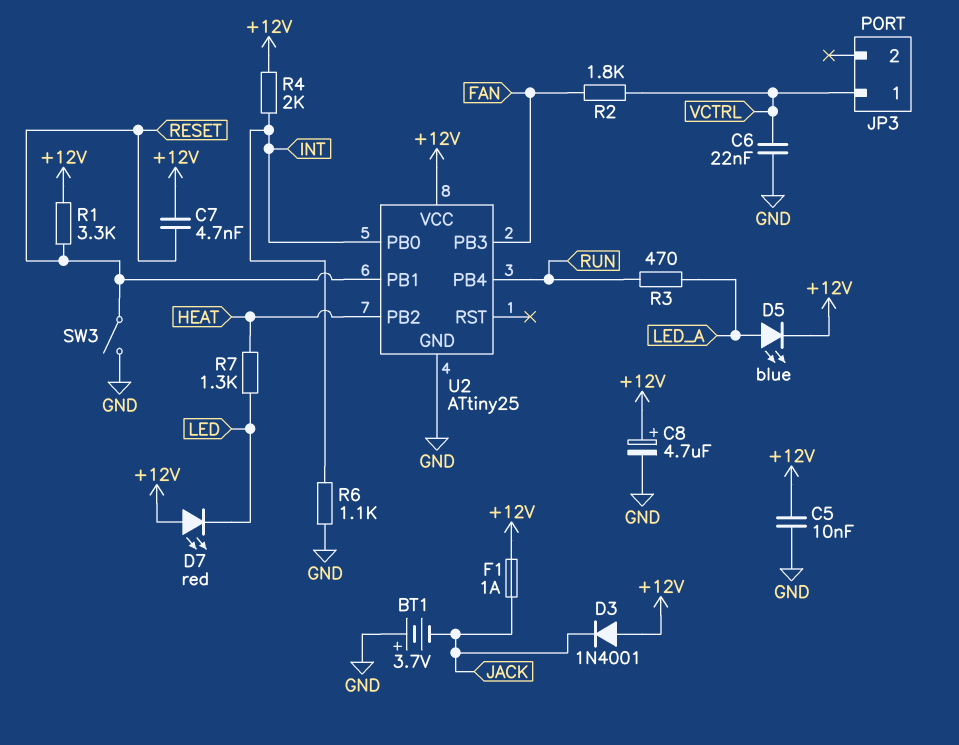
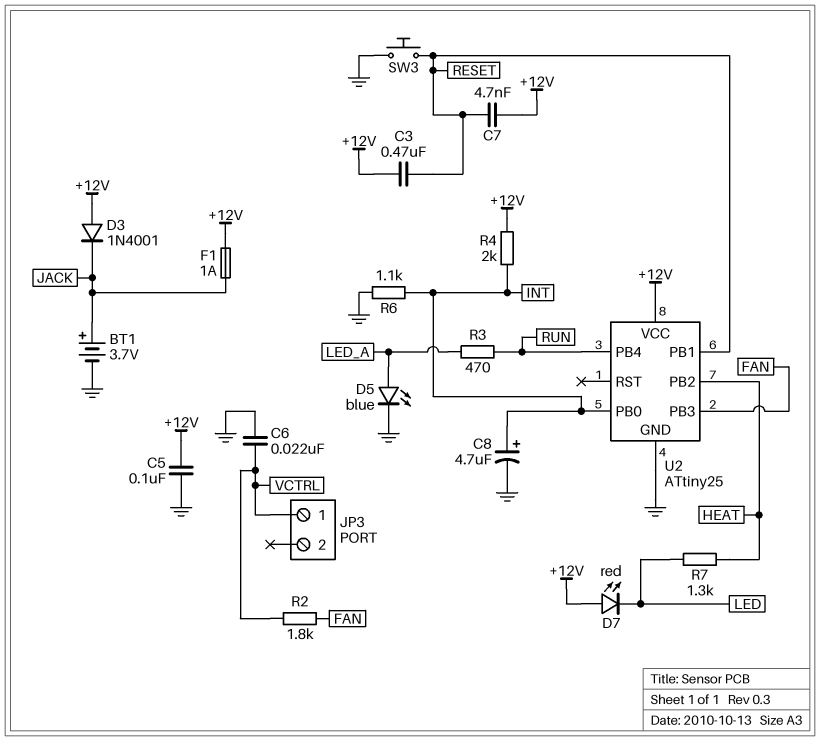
BT1: 3.7V (plus GND, minus JACK) -> 3.7V (plus JACK, minus GND)
C3: none -> 470nF (+12V, RESET)
C5: 10nF (+12V, GND) -> 100nF (+12V, GND)
C8: 4.7uF (plus +12V, minus GND) -> 4.7uF (plus INT, minus GND)
D5: LED blue (A LED_A, K +12V) -> LED blue (A LED_A, K GND)
R1: 3.3k (+12V, RESET) -> none
SW3: switch (GND, RESET) -> button (GND, RESET)

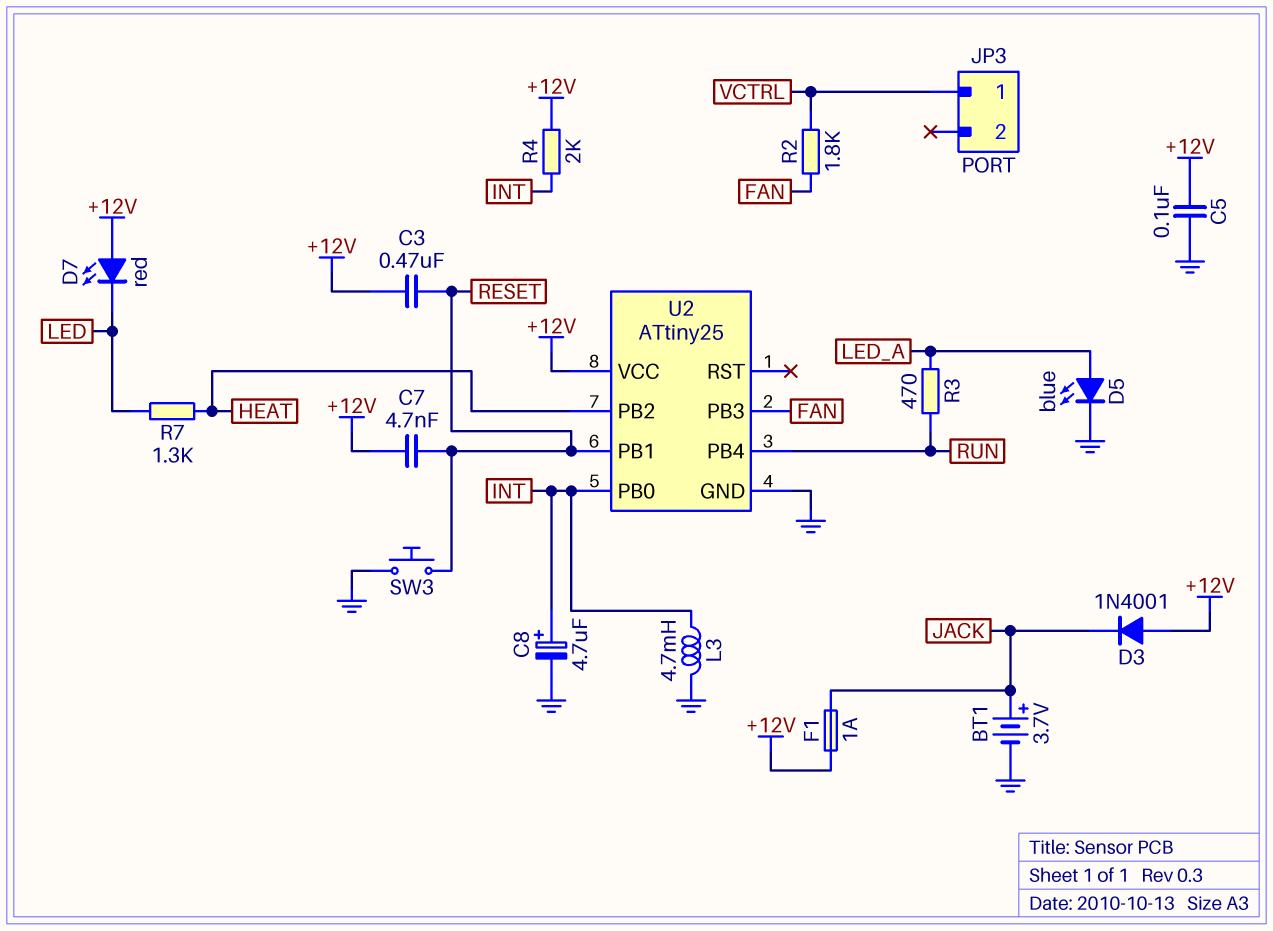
C6: 22nF (GND, VCTRL) -> none
L3: none -> 4.7mH (GND, INT)
R6: 1.1k (GND, INT) -> none

